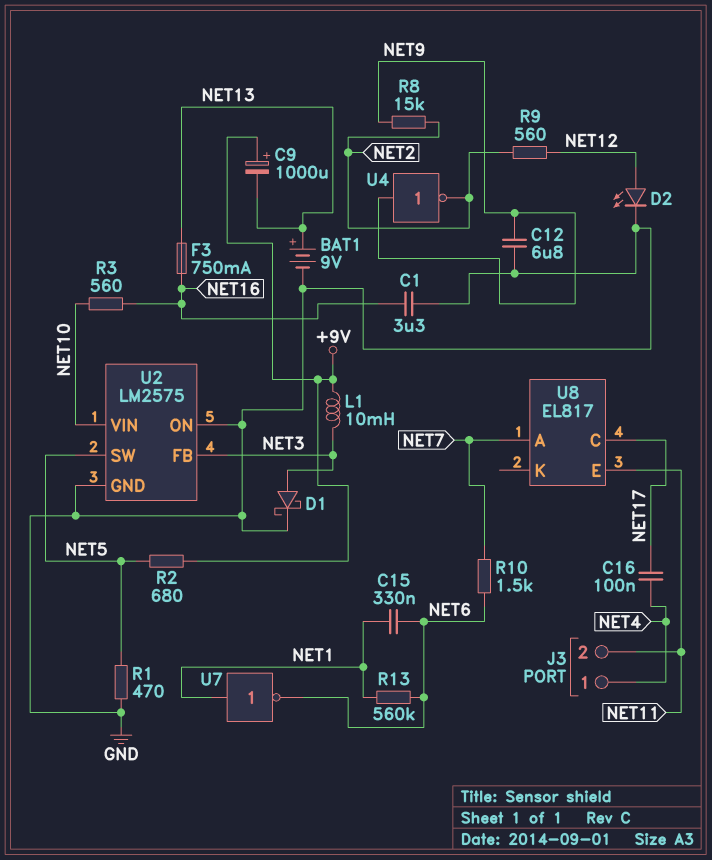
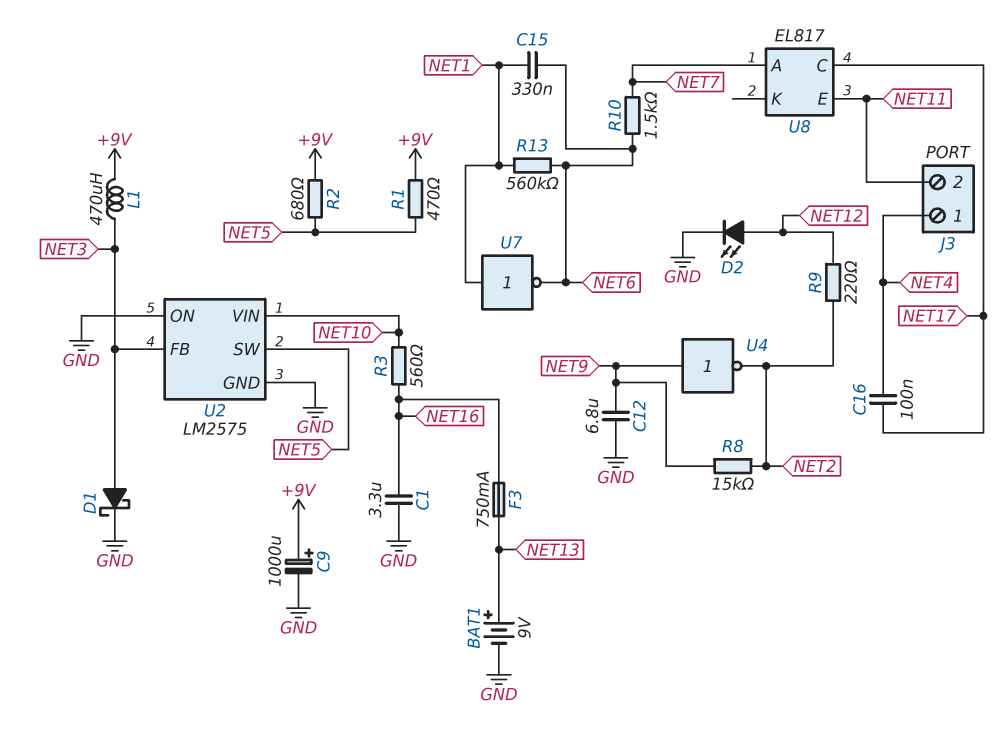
C9: 1000uF (plus +9V, minus NET13) -> 1000uF (plus +9V, minus GND)
L1: 10mH (+9V, NET3) -> 470uH (+9V, NET3)
R1: 470 (GND, NET5) -> 470 (+9V, NET5)
R9: 560 (NET2, NET12) -> 220 (NET2, NET12)

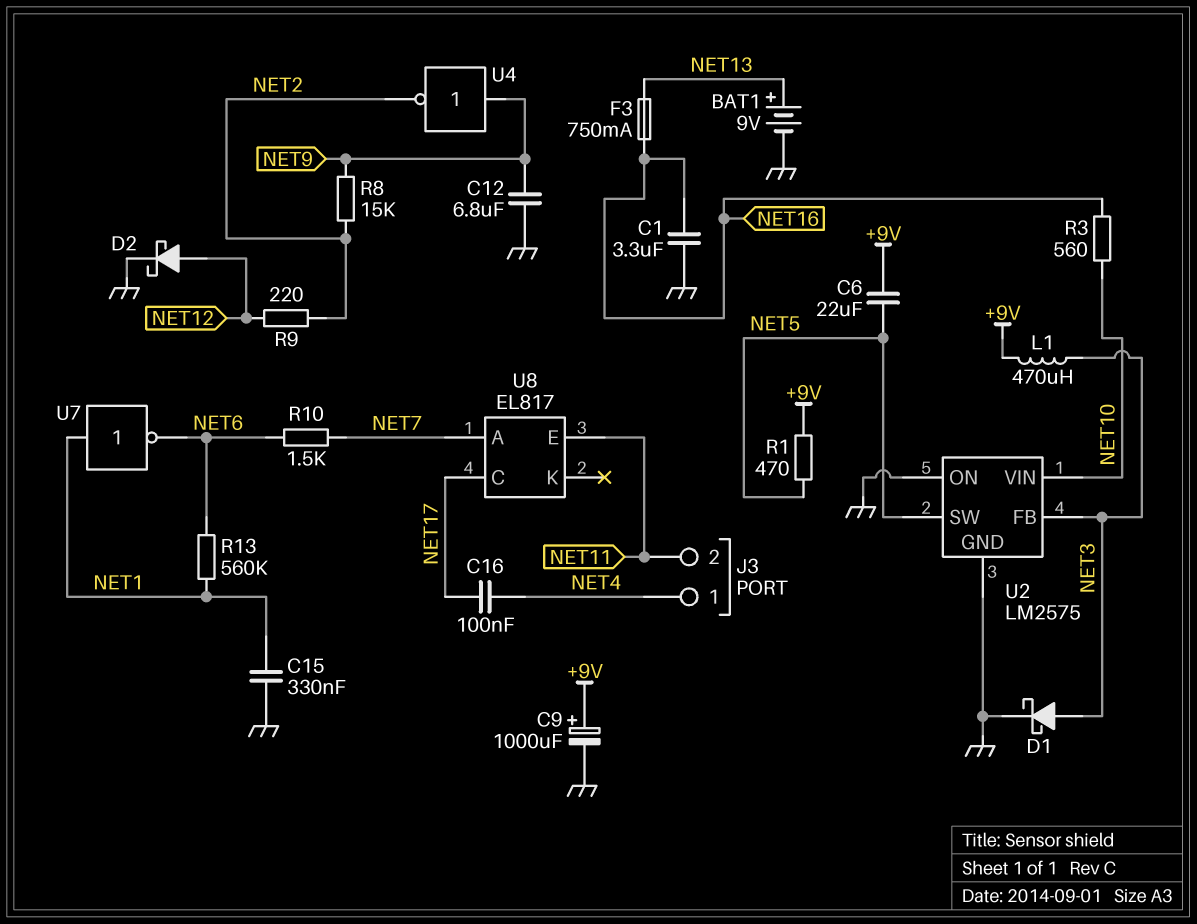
C6: none -> 22uF (+9V, NET5)
C15: 330nF (NET1, NET6) -> 330nF (GND, NET1)
D2: LED (A NET12, K GND) -> schottky (A NET12, K GND)
R2: 680 (+9V, NET5) -> none

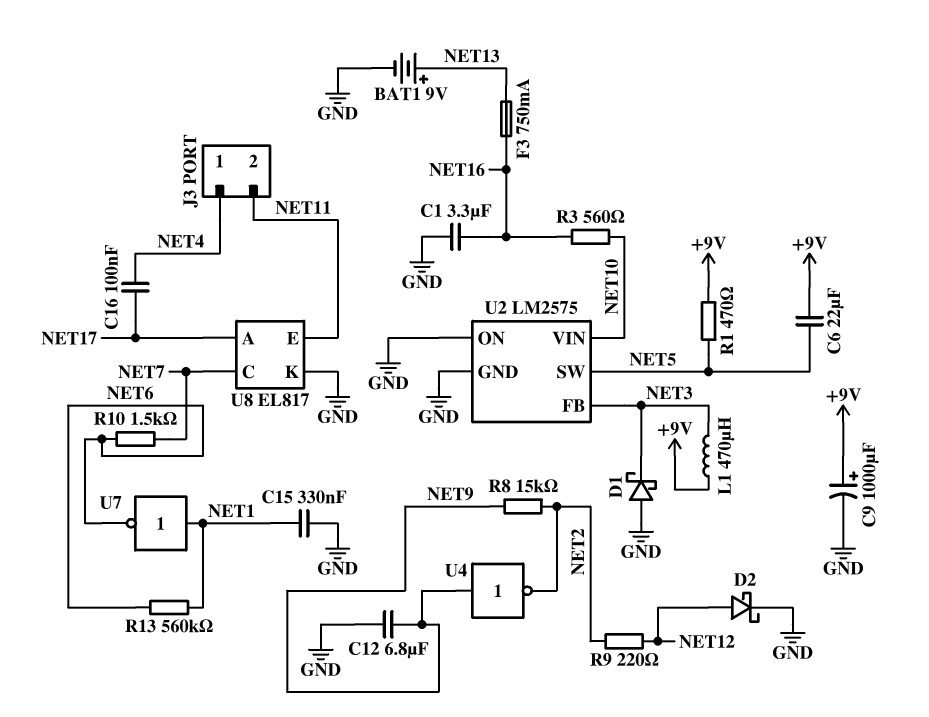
D1: schottky (A NET3, K GND) -> schottky (A GND, K NET3)
U8 pin A: NET7 -> NET17
U8 pin C: NET17 -> NET7
U8 pin K: none -> GND

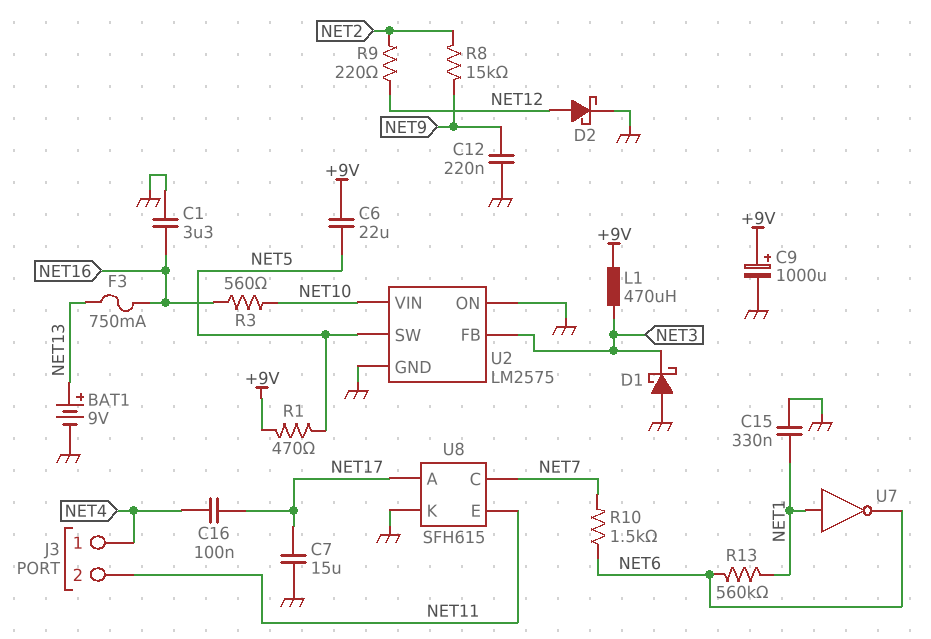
C7: none -> 15uF (GND, NET17)
C12: 6.8uF (GND, NET9) -> 220nF (GND, NET9)
U4: NOT (in NET9, out NET2) -> none
U8: EL817 -> SFH615

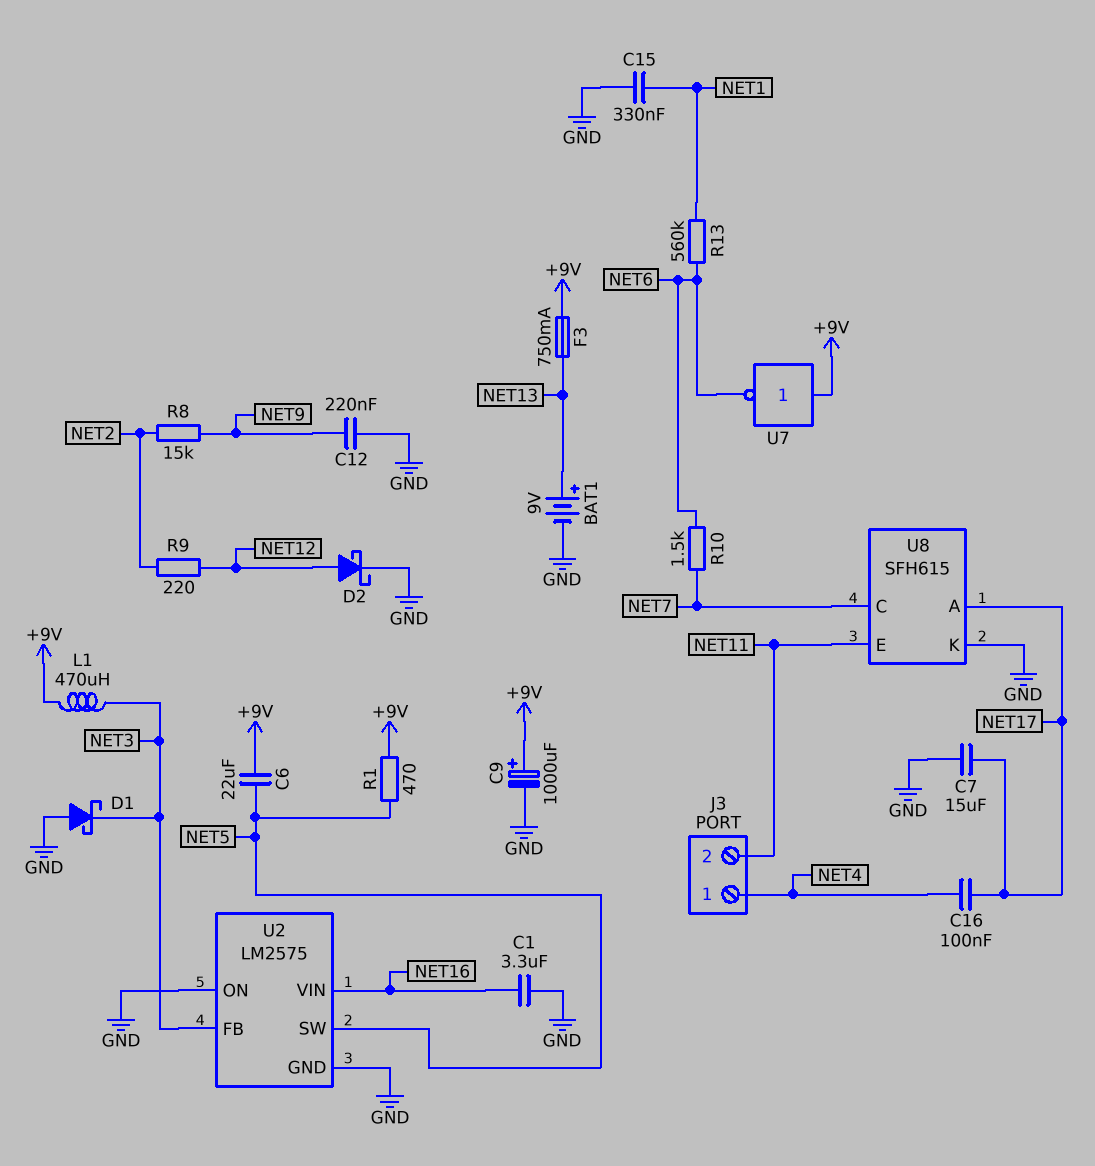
F3: 750mA (NET13, NET16) -> 750mA (+9V, NET13)
R3: 560 (NET10, NET16) -> none
U2 pin VIN: NET10 -> NET16
U7: NOT (in NET1, out NET6) -> NOT (in +9V, out NET6)

